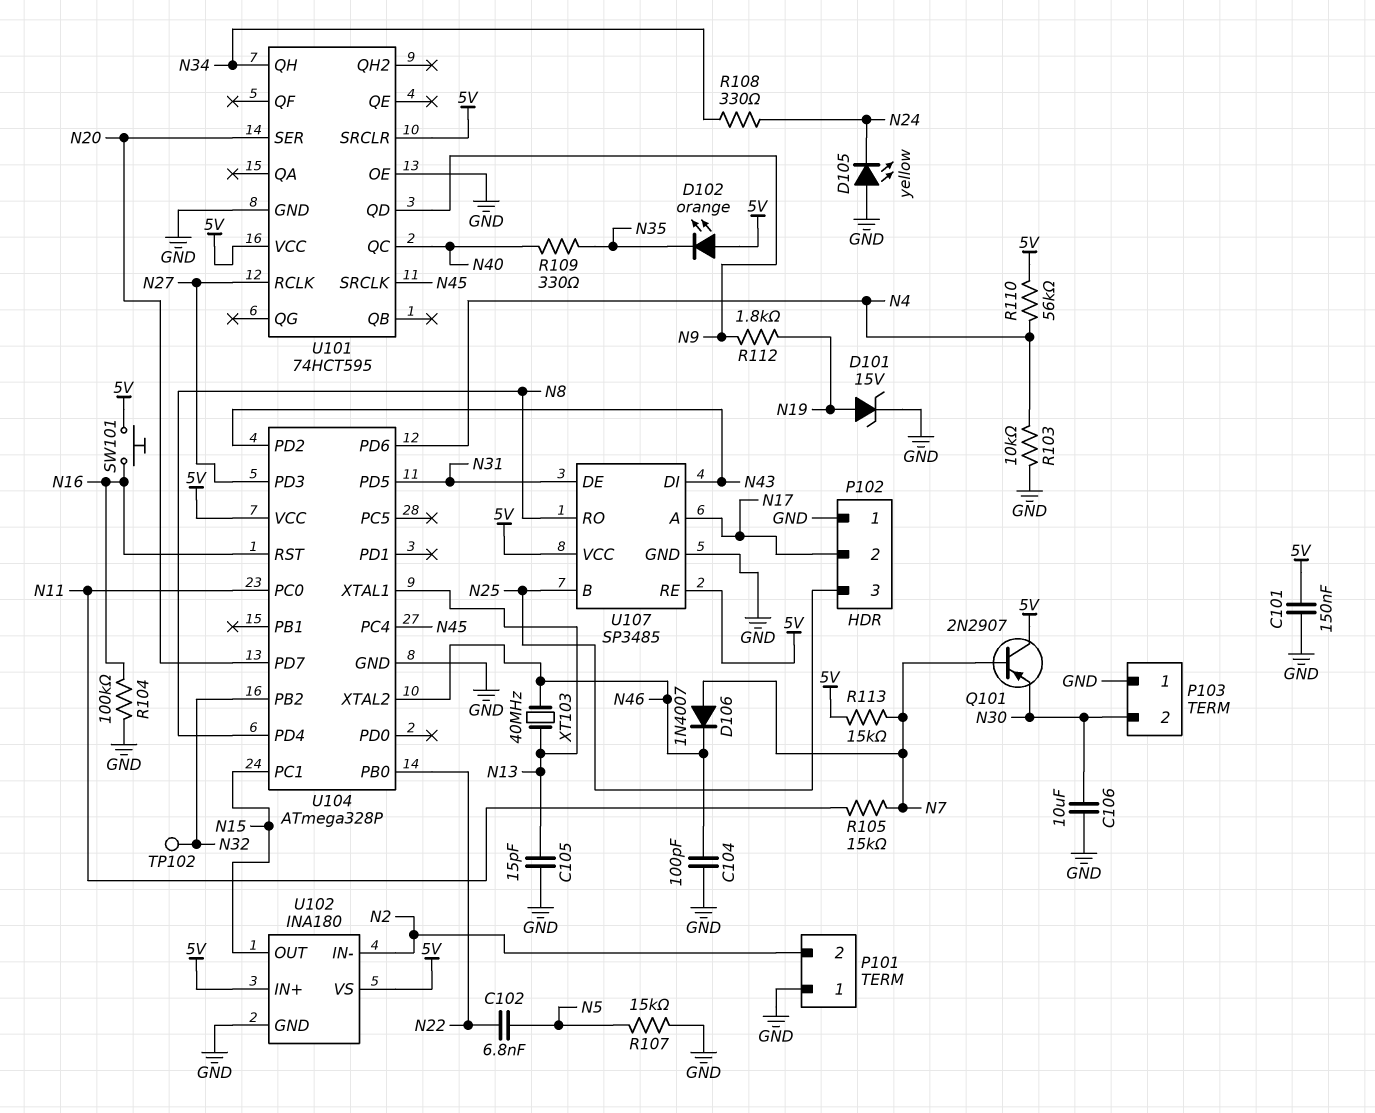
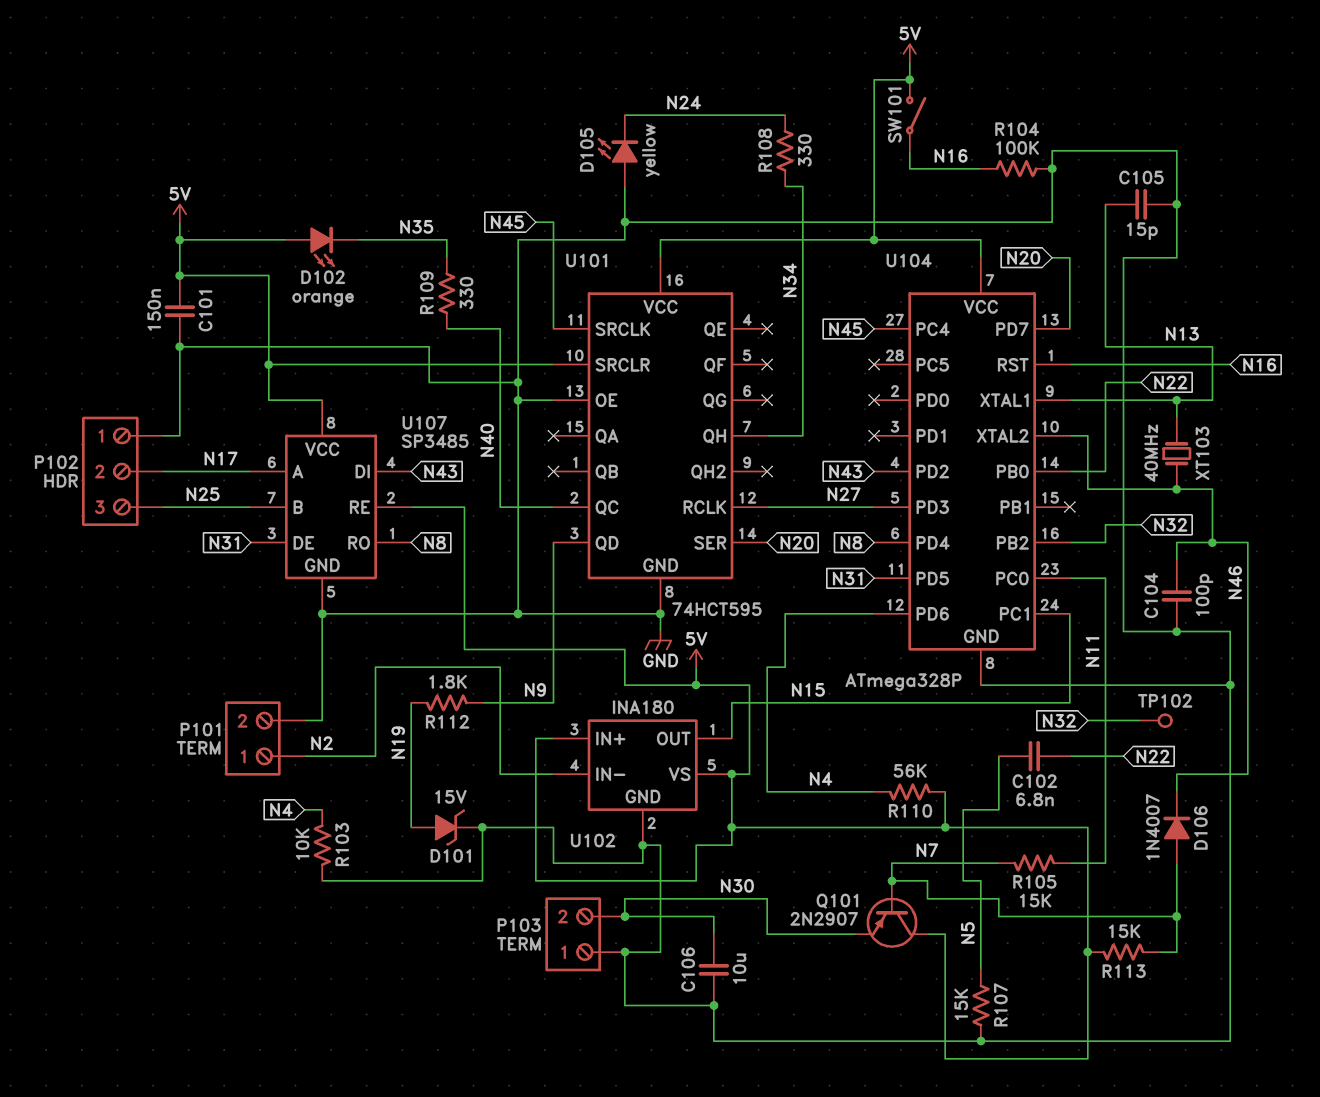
P101 pin 1: GND -> N2
P101 pin 2: N2 -> GND
SW101: button (5V, N16) -> switch (5V, N16)

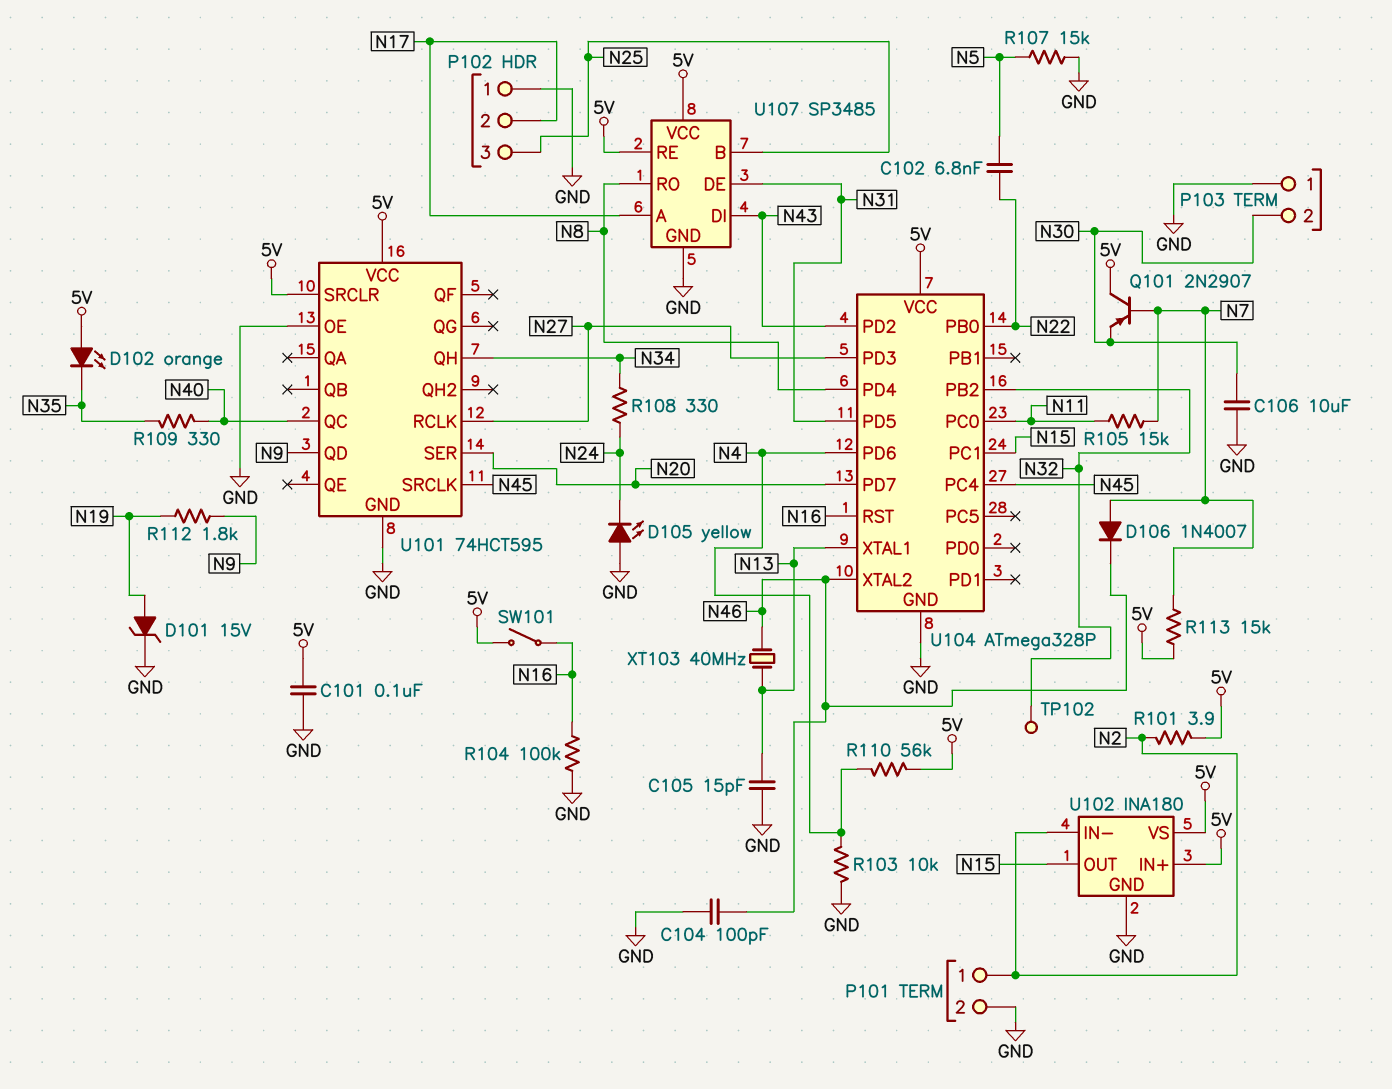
C101: 150nF (5V, GND) -> 100nF (5V, GND)
R101: none -> 3.9 (5V, N2)

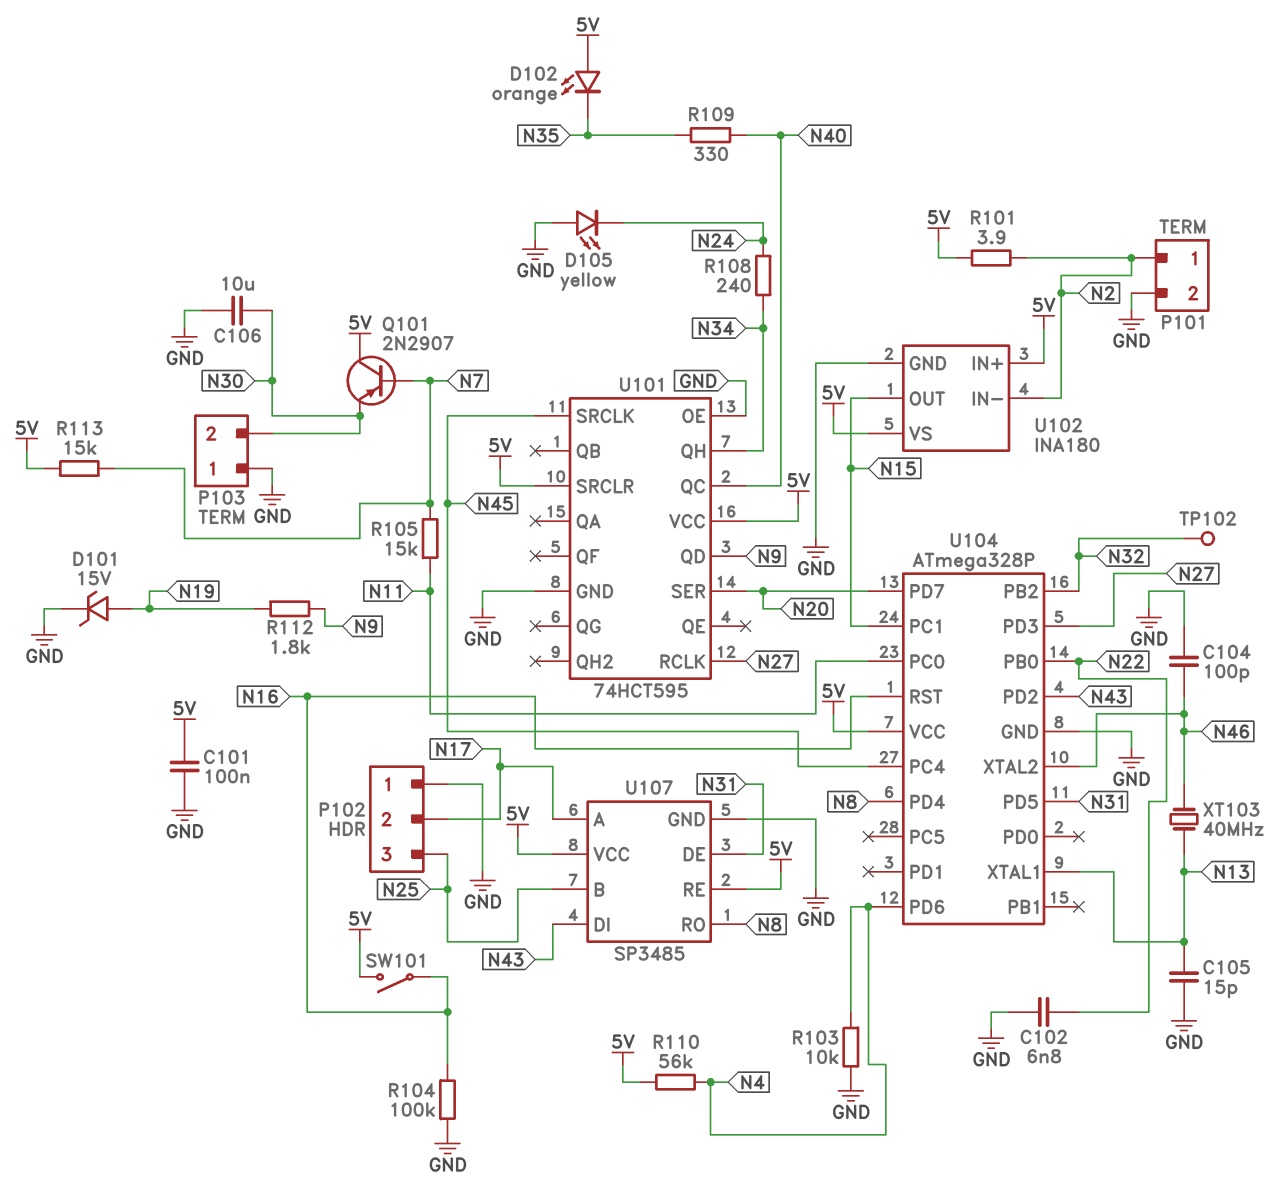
C102: 6.8nF (N5, N22) -> 6.8nF (GND, N22)
D106: diode 1N4007 (A N7, K N46) -> none
R107: 15k (GND, N5) -> none
R108: 330 (N24, N34) -> 240 (N24, N34)

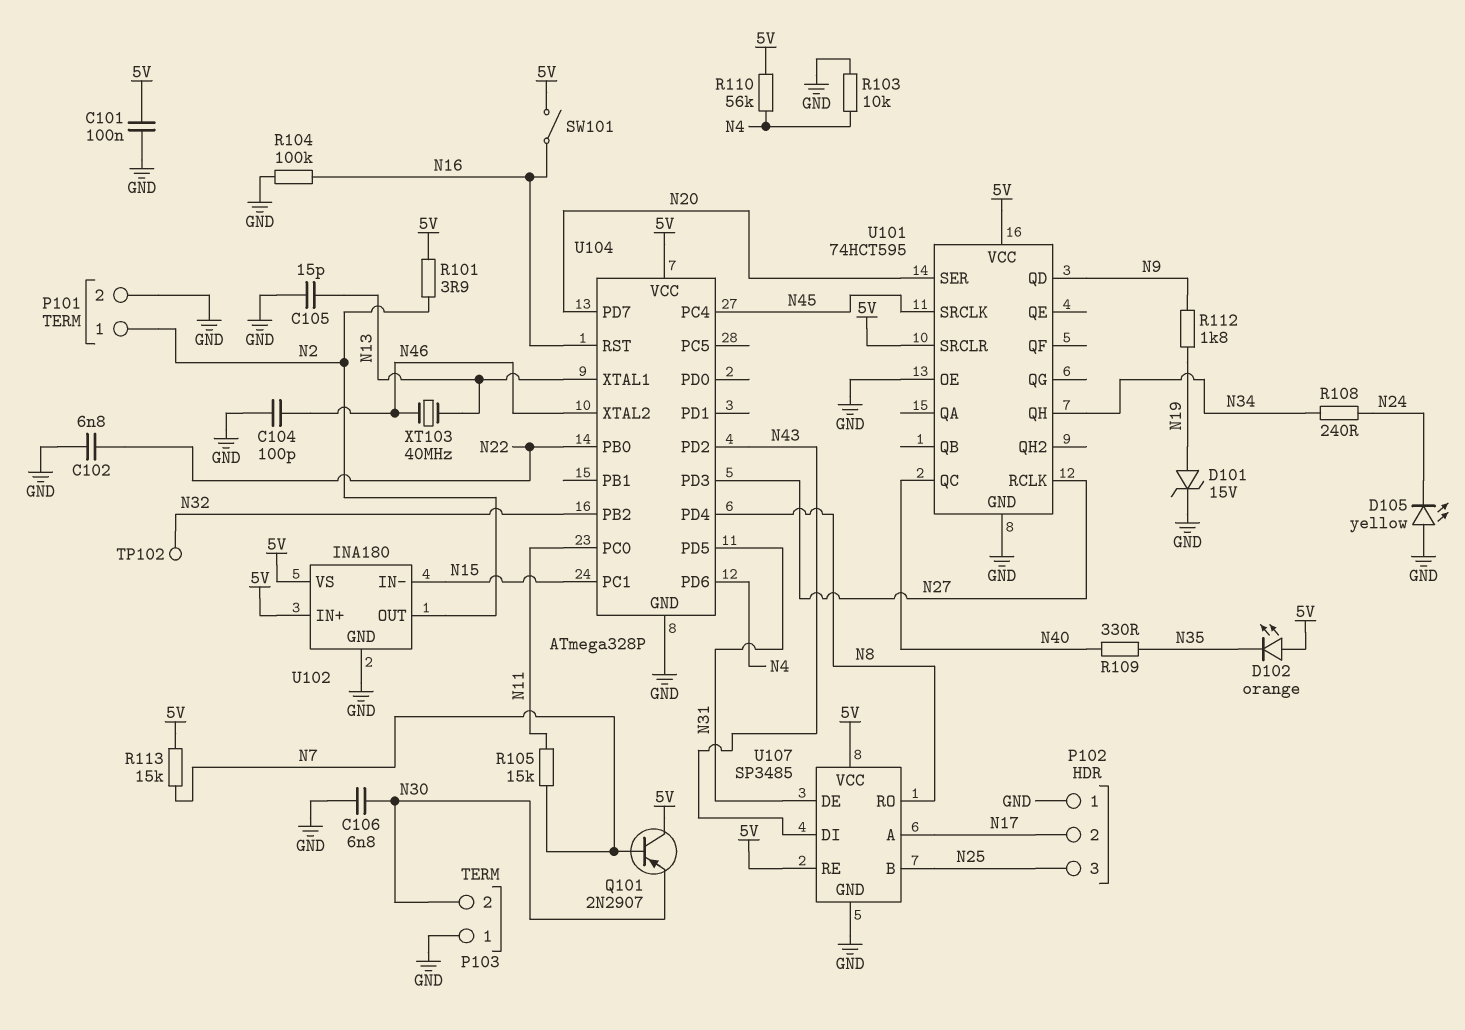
C106: 10uF (GND, N30) -> 6.8nF (GND, N30)
U102 pin IN-: N2 -> N15
U102 pin OUT: N15 -> N2

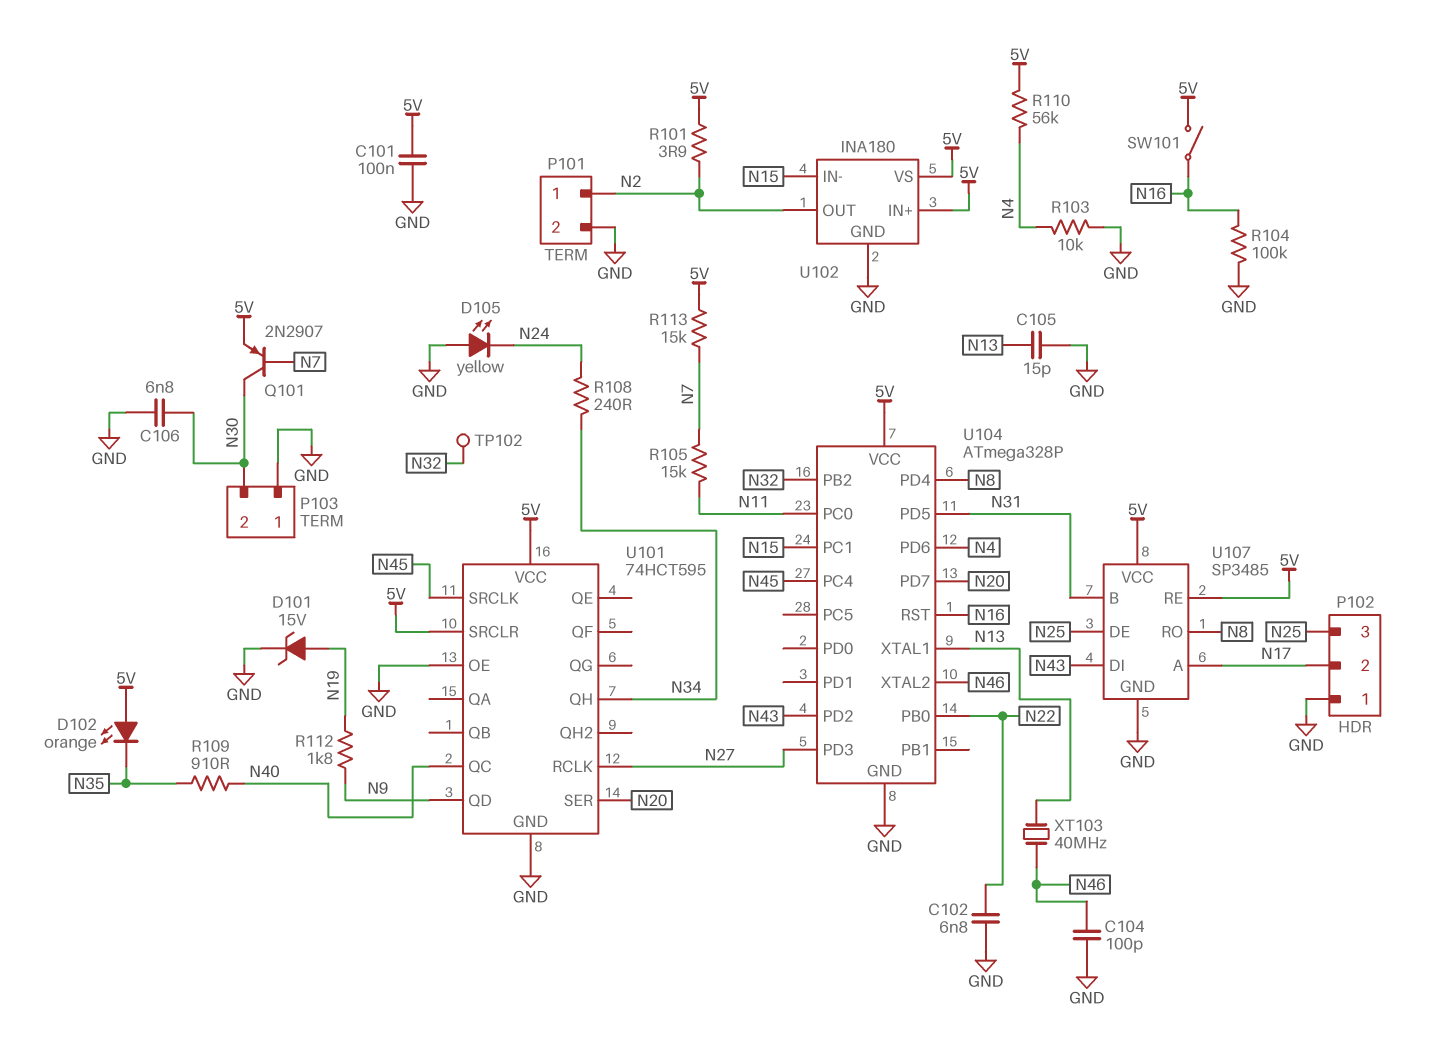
Q101: PNP 2N2907 (B N7, C 5V, E N30) -> PNP 2N2907 (B N7, C N30, E 5V)
R109: 330 (N35, N40) -> 910 (N35, N40)
U107 pin B: N25 -> N31
U107 pin DE: N31 -> N25

